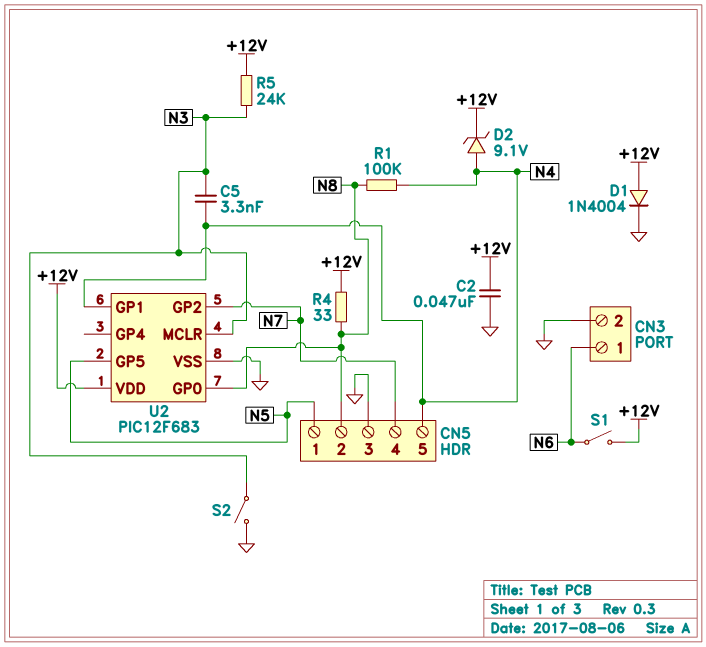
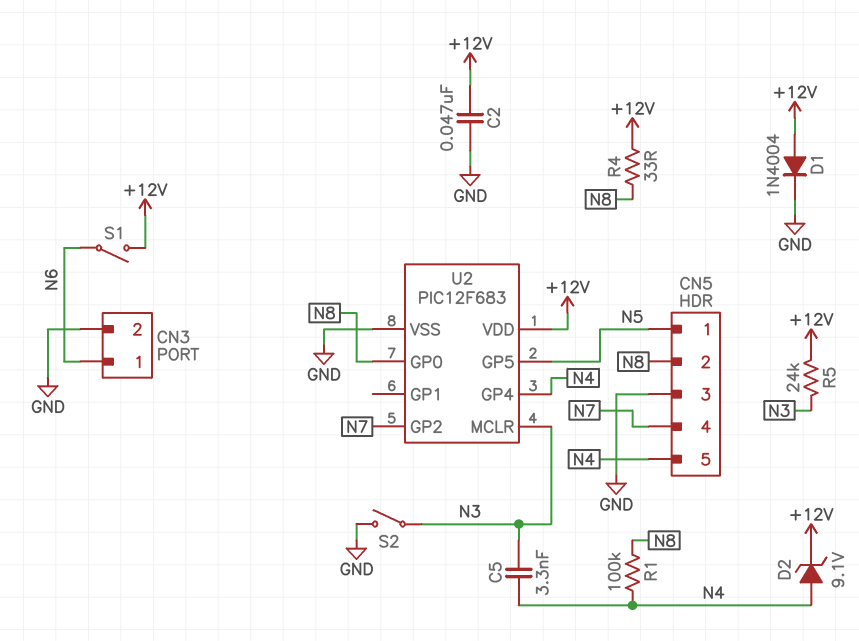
U2 pin GP1: N4 -> none
U2 pin GP4: none -> N4

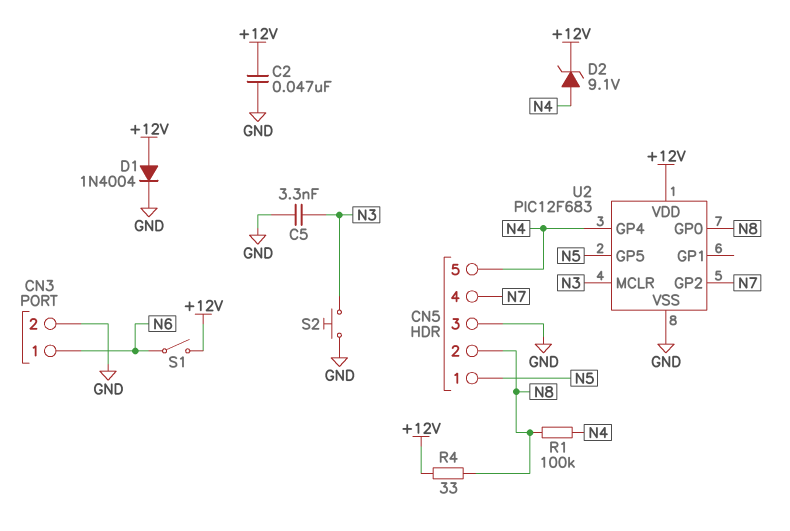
C5: 3.3nF (N3, N4) -> 3.3nF (GND, N3)
R5: 24k (+12V, N3) -> none
S2: switch (GND, N3) -> button (GND, N3)

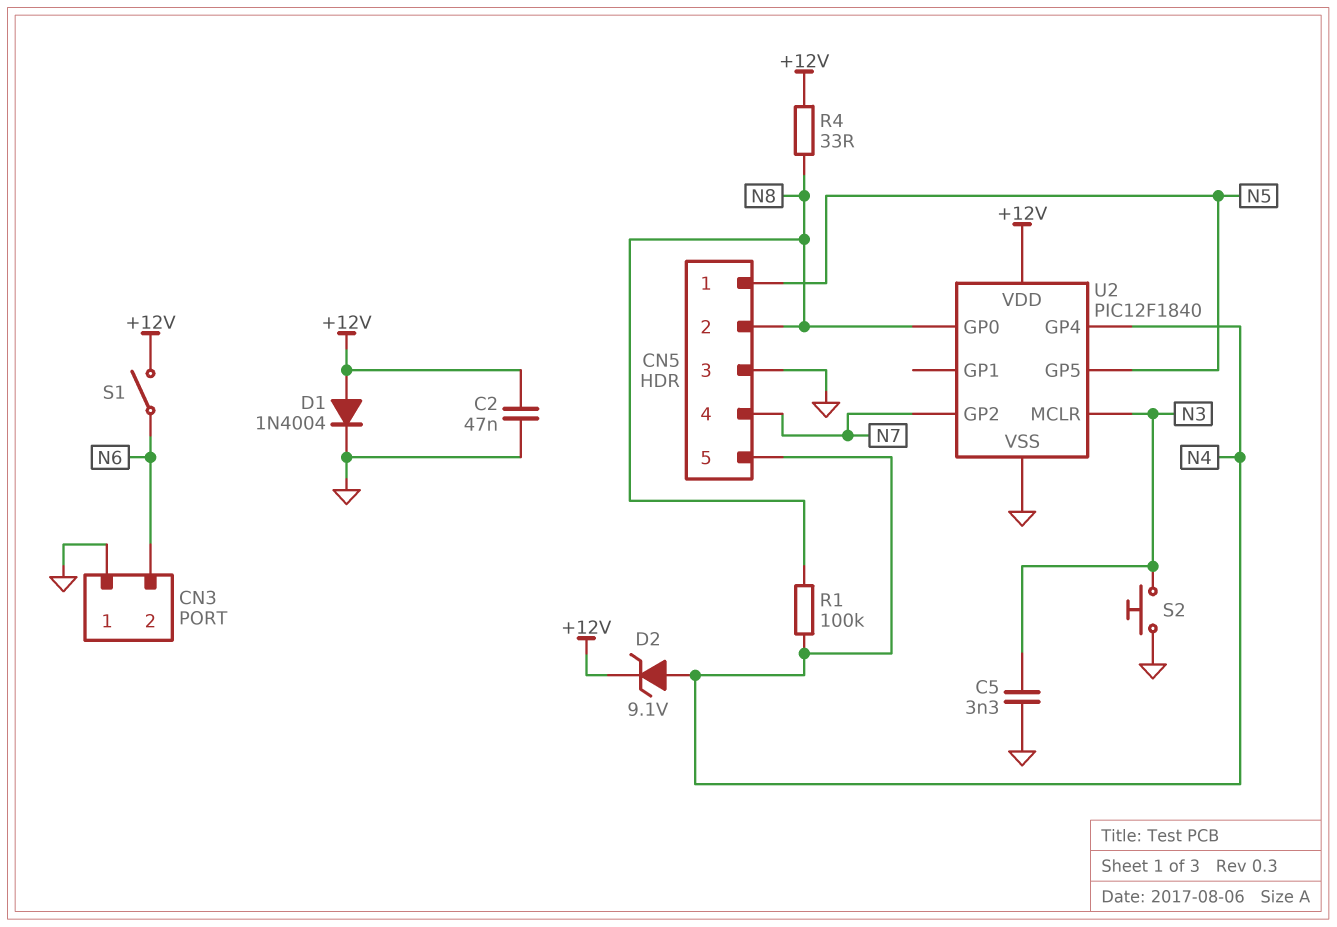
CN3 pin 1: N6 -> GND
CN3 pin 2: GND -> N6
U2: PIC12F683 -> PIC12F1840

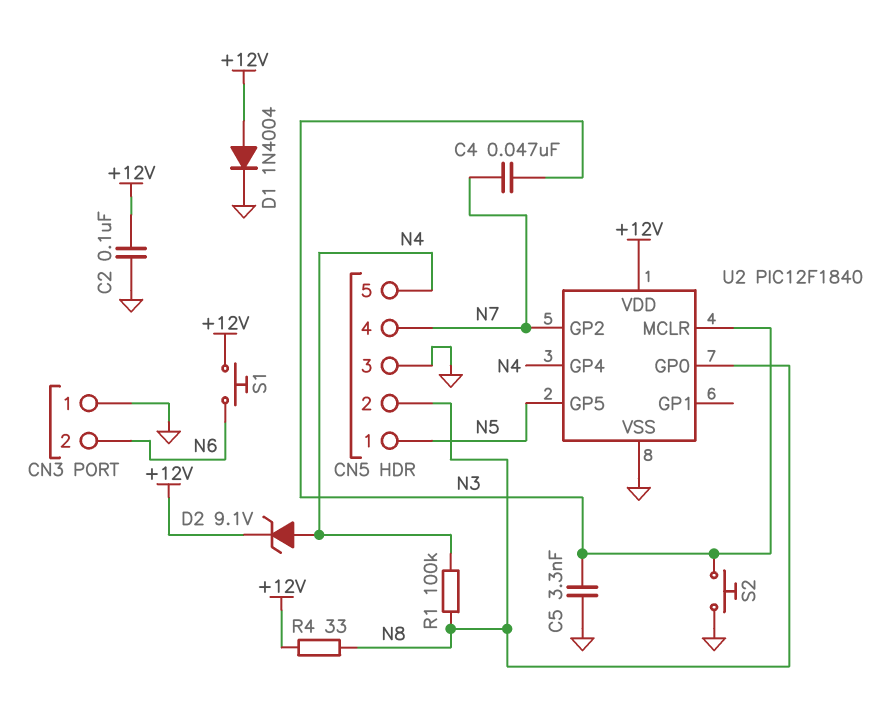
C2: 47nF (+12V, GND) -> 100nF (+12V, GND)
C4: none -> 47nF (N3, N7)
S1: switch (+12V, N6) -> button (+12V, N6)

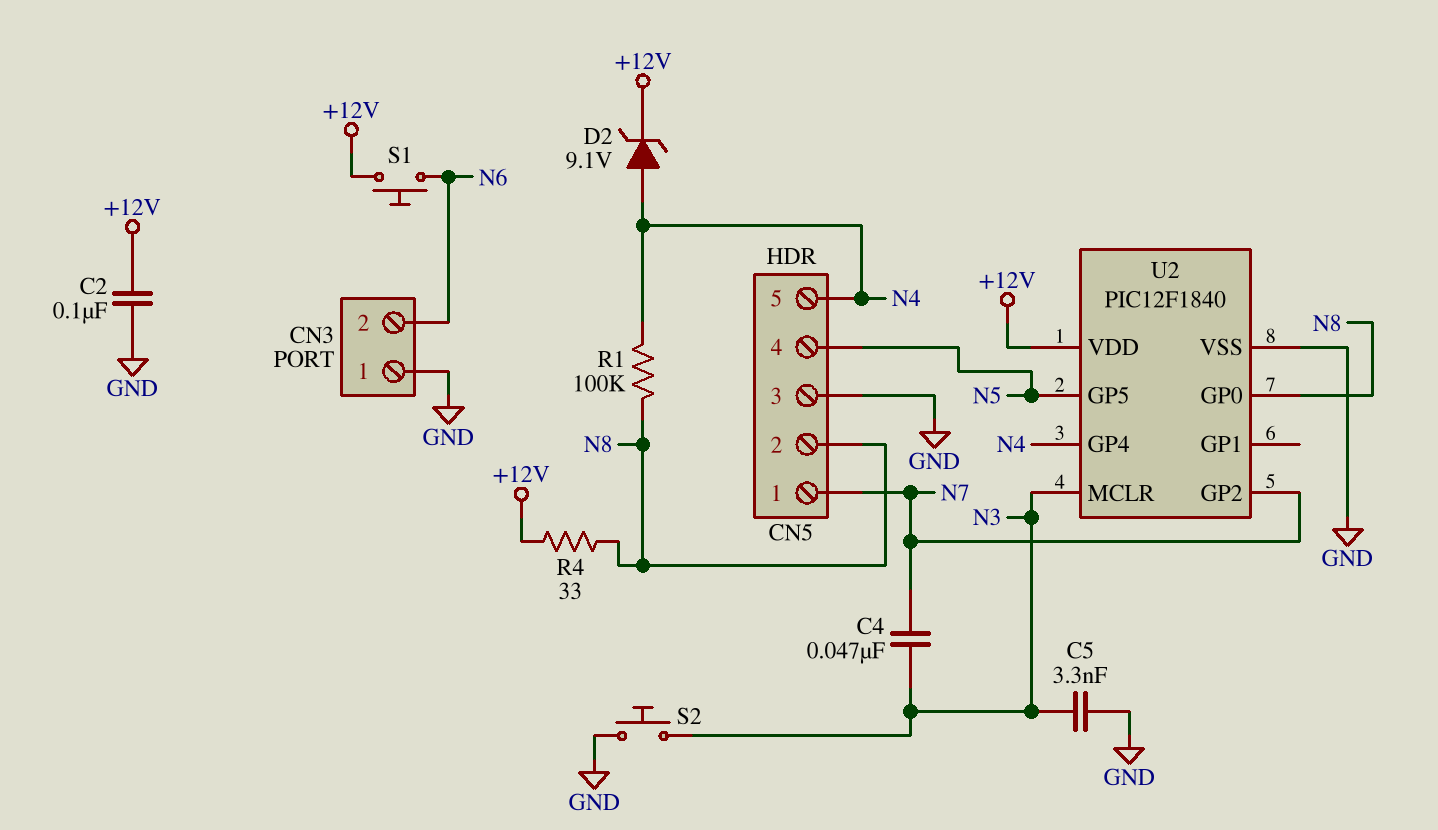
CN5 pin 1: N5 -> N7
CN5 pin 4: N7 -> N5
D1: diode 1N4004 (A +12V, K GND) -> none

